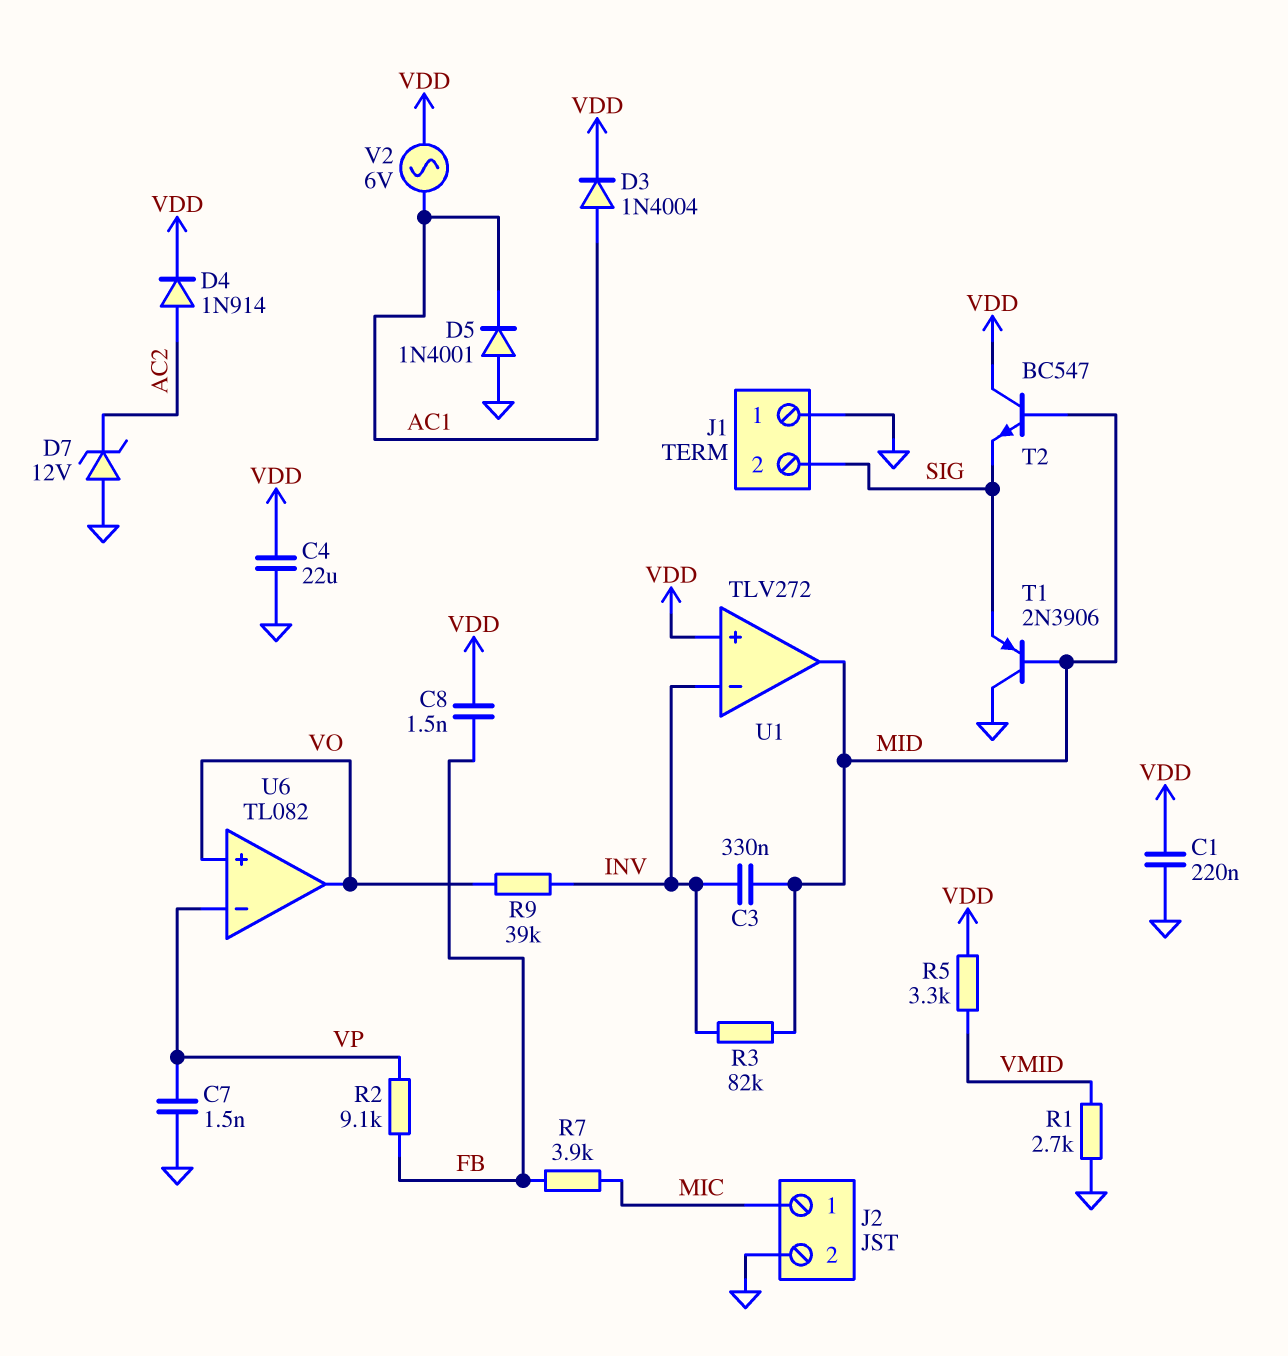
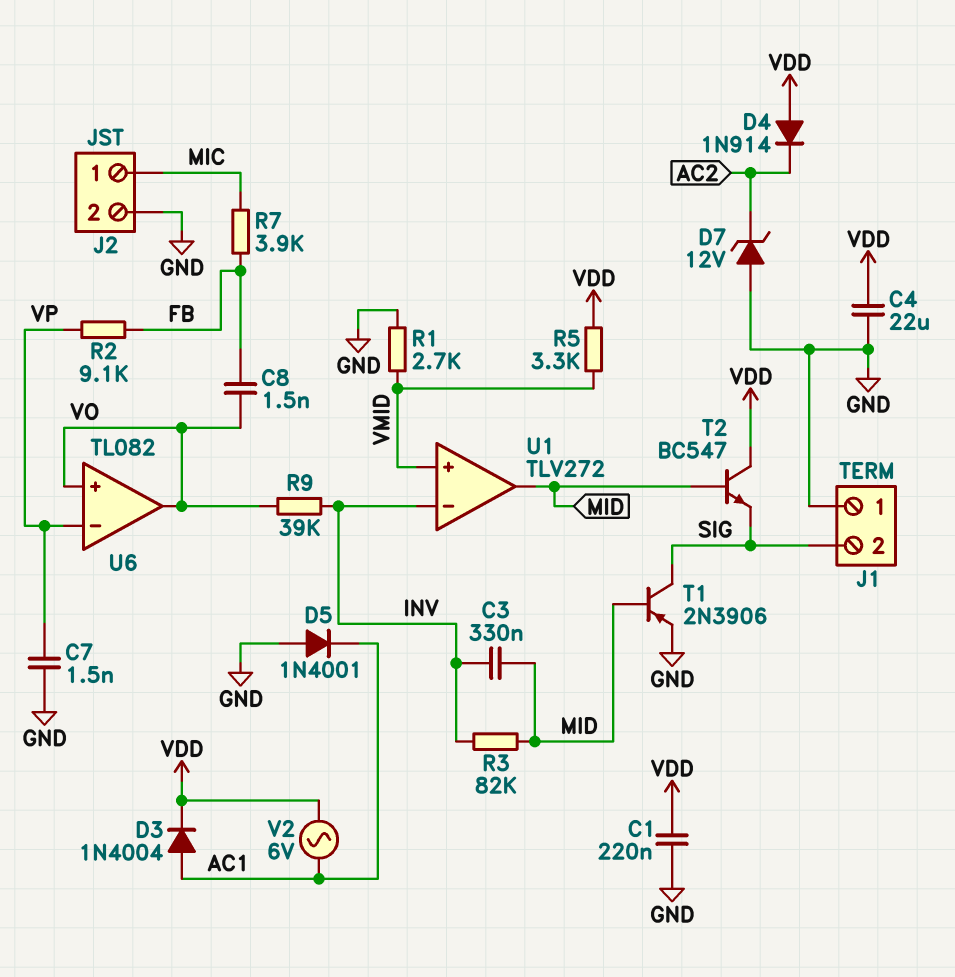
C8: 1.5nF (FB, VDD) -> 1.5nF (FB, VO)
D4: diode 1N914 (A AC2, K VDD) -> diode 1N914 (A VDD, K AC2)
T1: PNP 2N3906 (B MID, C GND, E SIG) -> PNP 2N3906 (B MID, C SIG, E GND)
U1 pin in+: VDD -> VMID

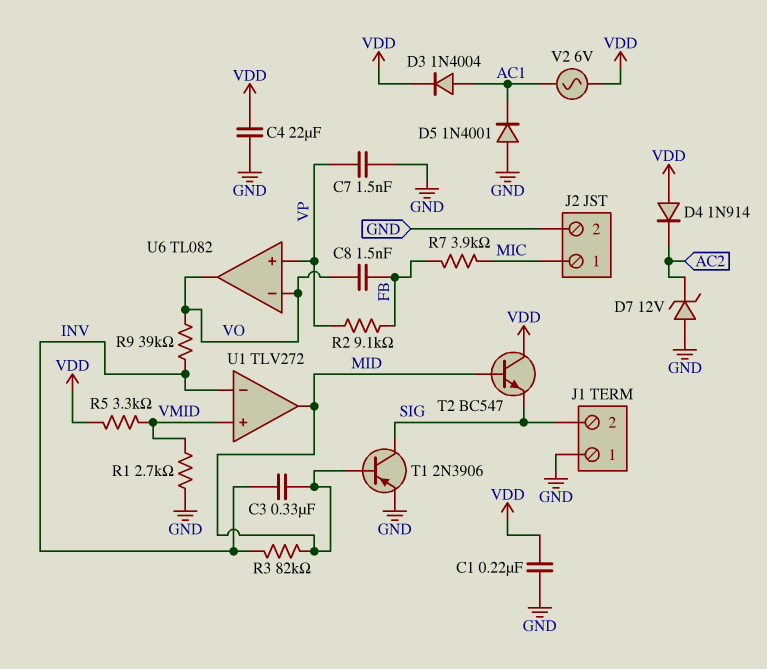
U6 pin in+: VO -> VP
U6 pin in-: VP -> VO

